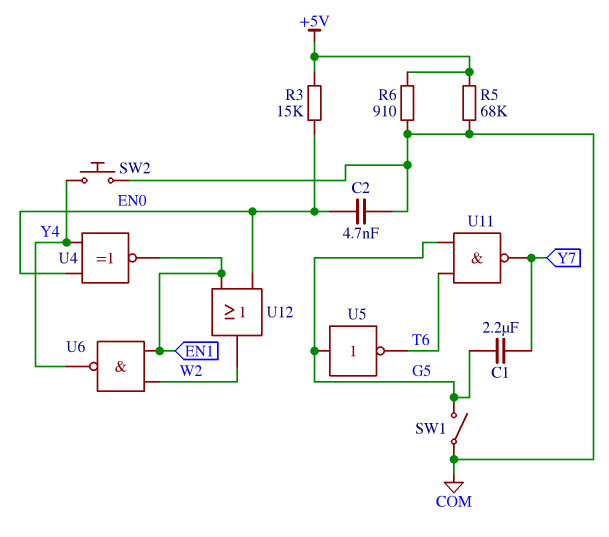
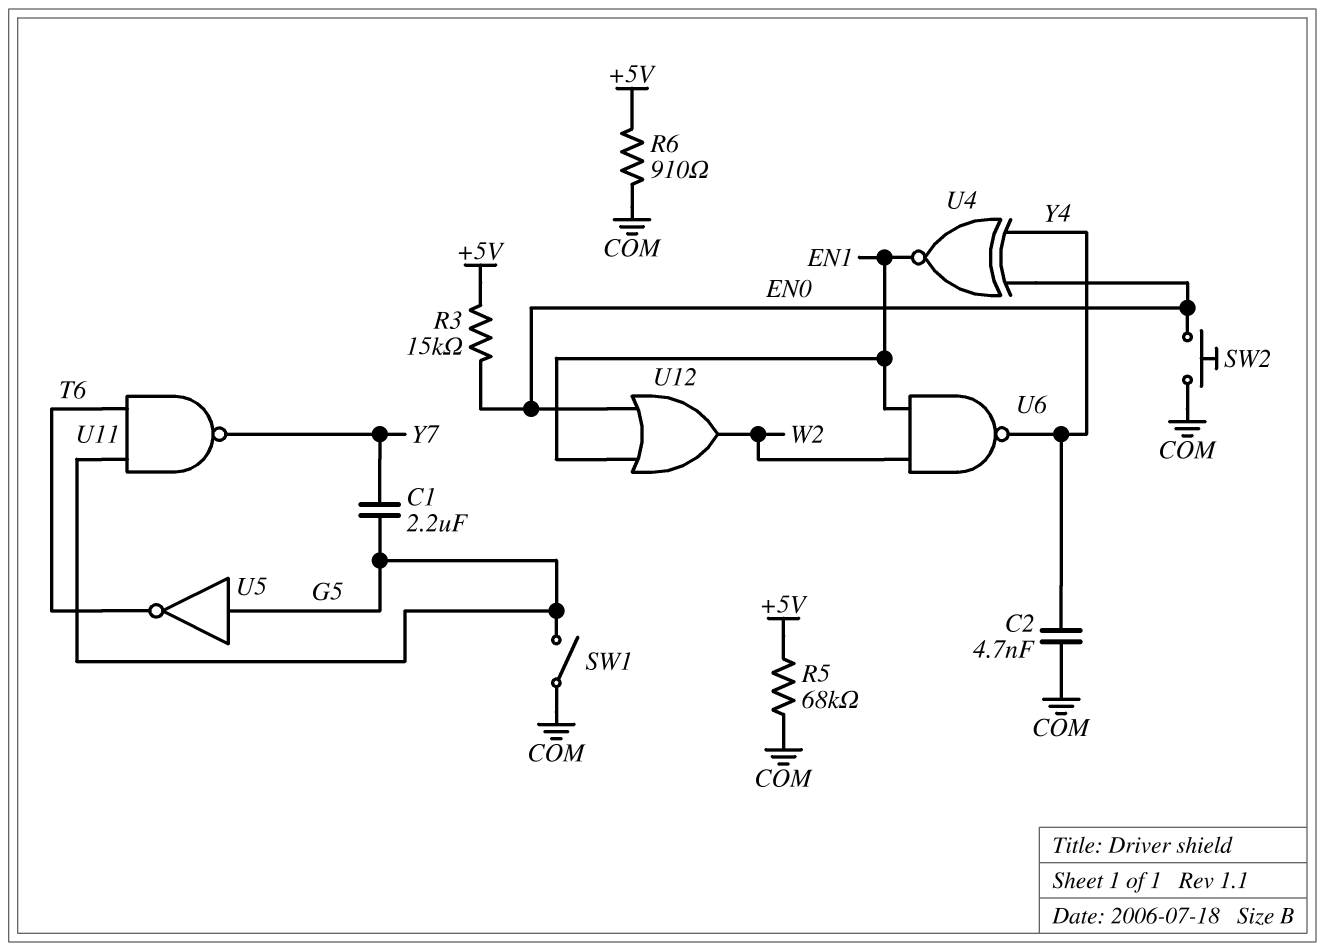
C2: 4.7nF (COM, EN0) -> 4.7nF (COM, Y4)
SW2: button (COM, Y4) -> button (COM, EN0)

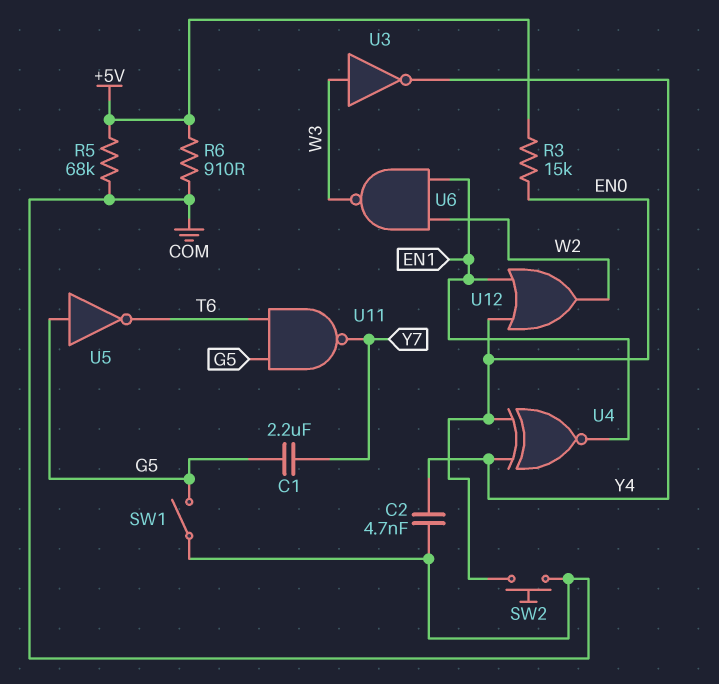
U3: none -> NOT (in W3, out Y4)
U6: NAND (in EN1, in W2, out Y4) -> NAND (in EN1, in W2, out W3)

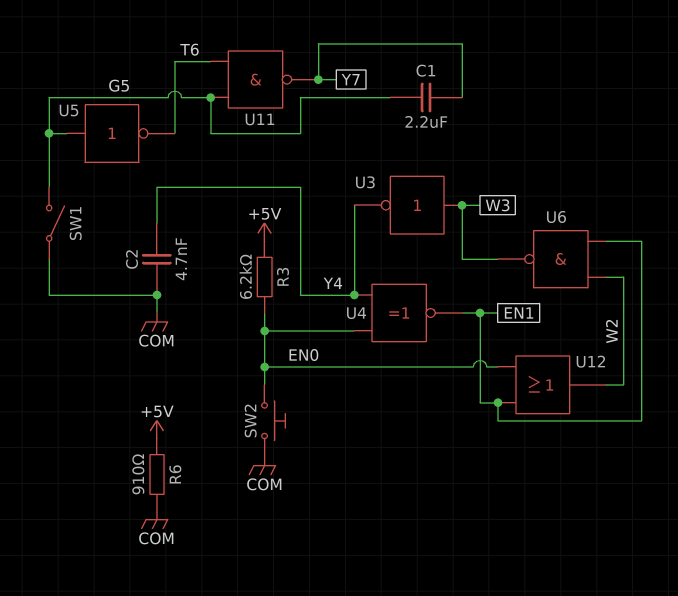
R3: 15k (+5V, EN0) -> 6.2k (+5V, EN0)
R5: 68k (+5V, COM) -> none

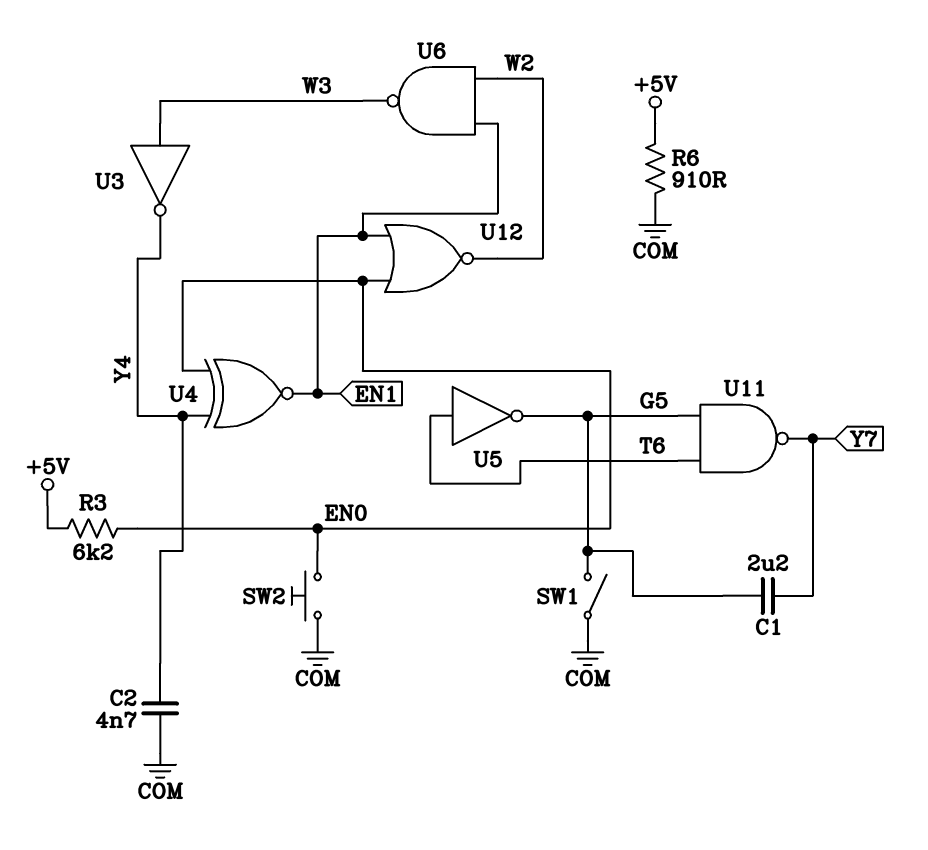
U5: NOT (in G5, out T6) -> NOT (in T6, out G5)
U12: OR (in EN0, in EN1, out W2) -> NOR (in EN0, in EN1, out W2)

